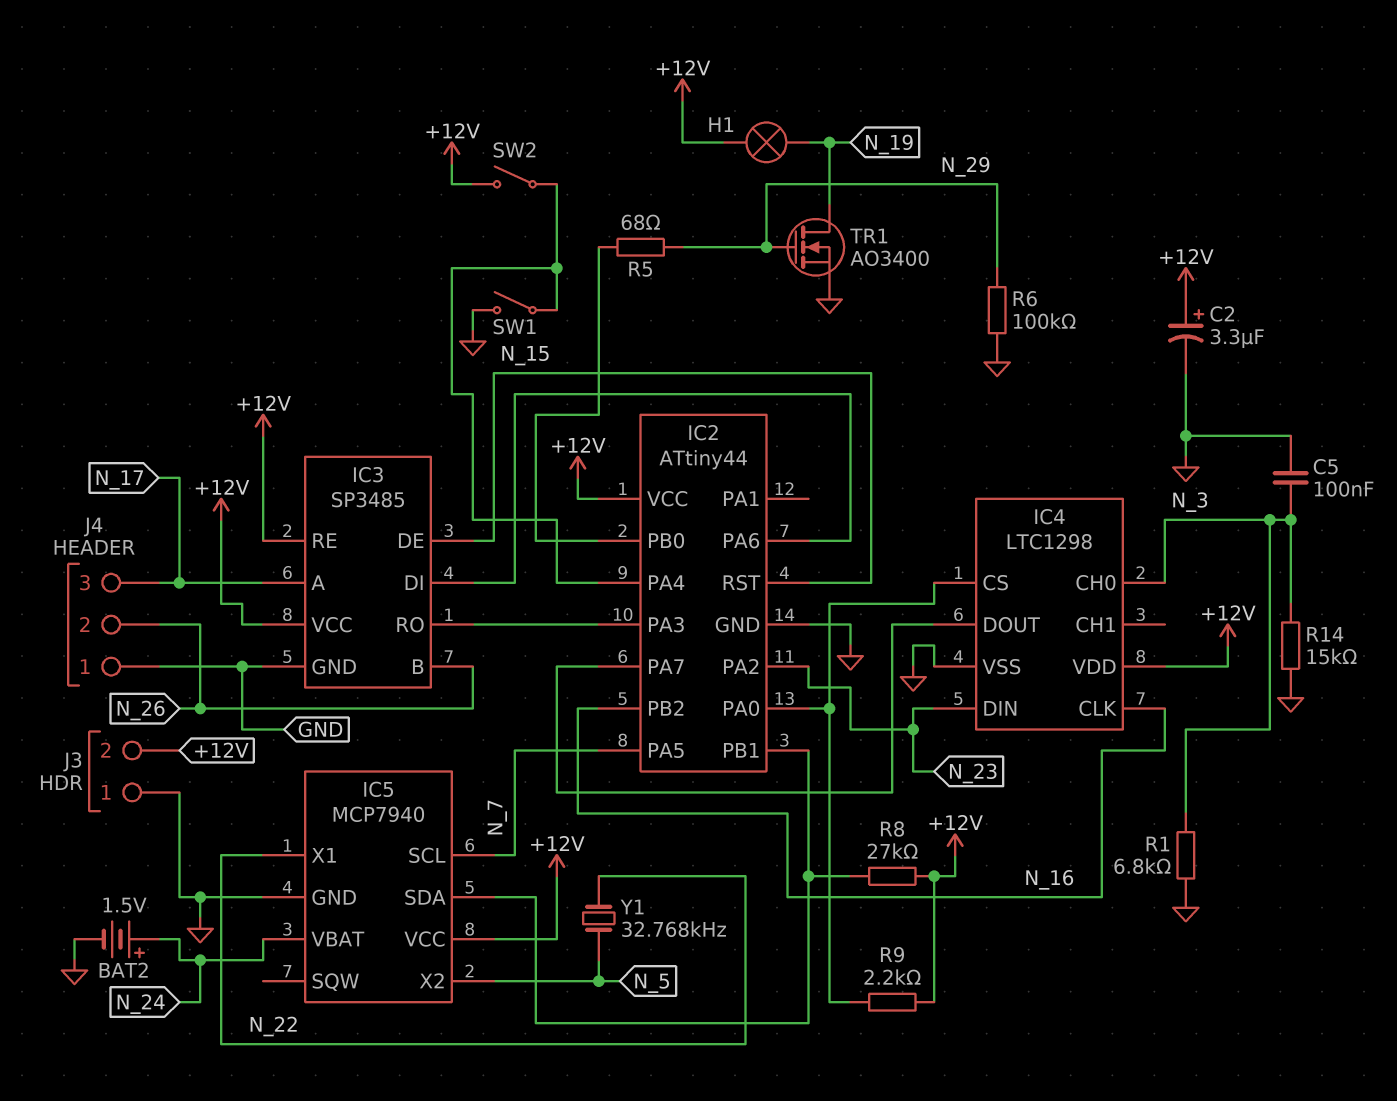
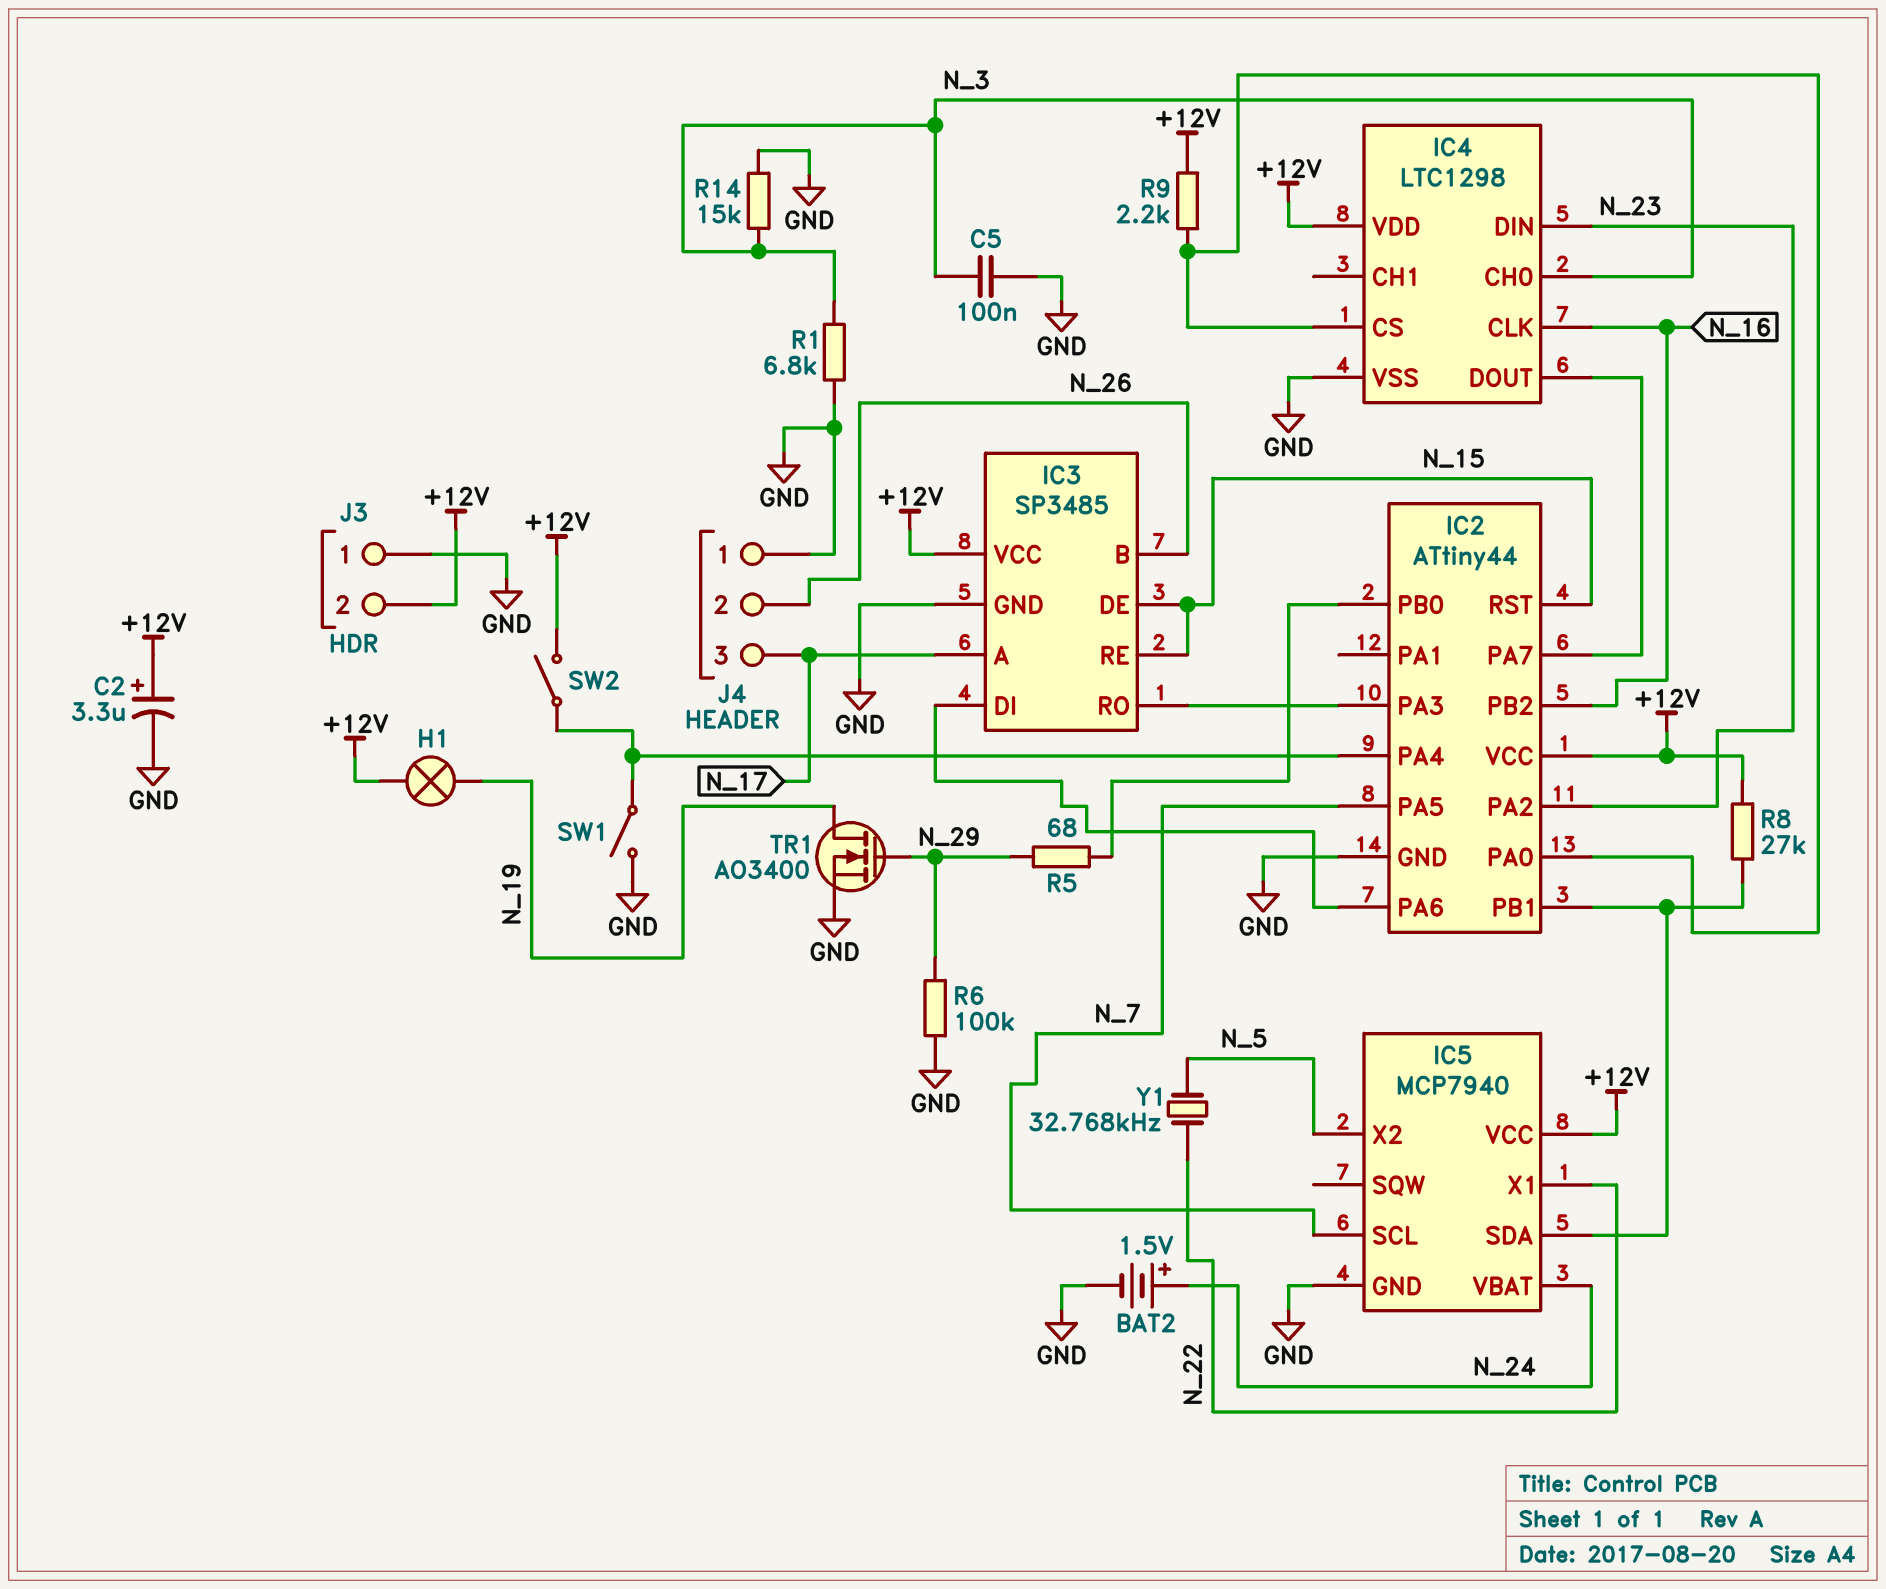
IC3 pin RE: +12V -> N_15

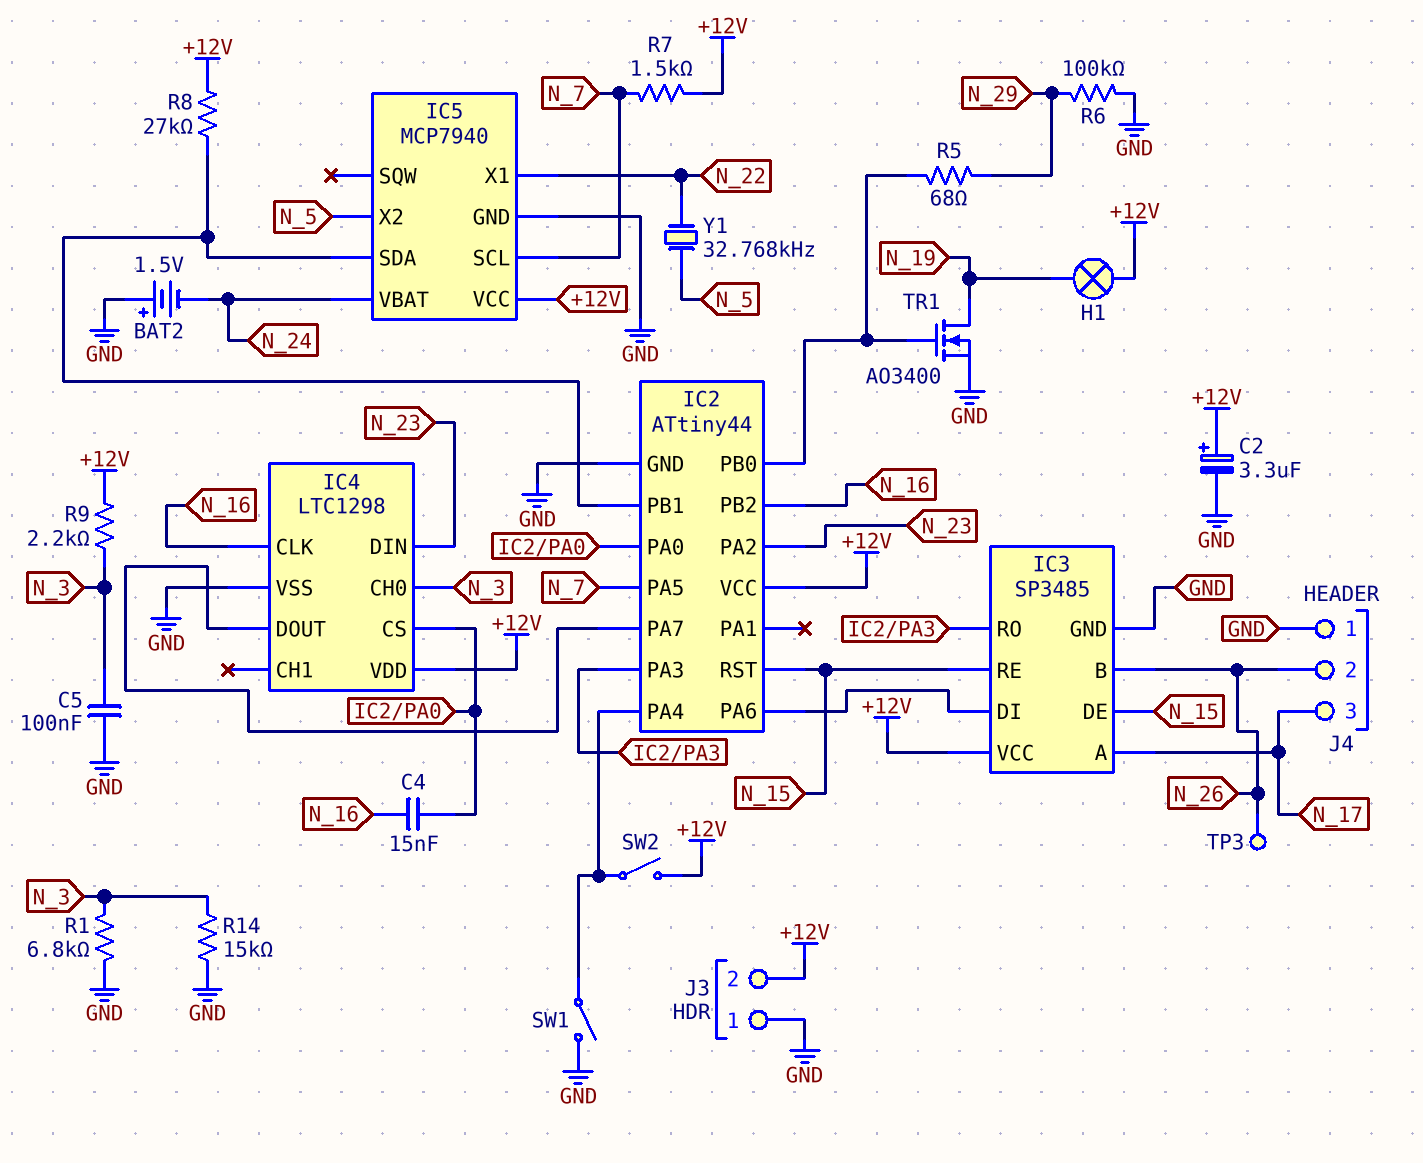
BAT2: 1.5V (plus N_24, minus GND) -> 1.5V (plus GND, minus N_24)
C4: none -> 15nF (IC2/PA0, N_16)
R7: none -> 1.5k (+12V, N_7)
R9: 2.2k (+12V, IC2/PA0) -> 2.2k (+12V, N_3)
TP3: none -> test point (N_26)
TR1: NMOS AO3400 (G N_29, D N_19, S GND) -> NMOS AO3400 (G IC2/PB0, D N_19, S GND)

